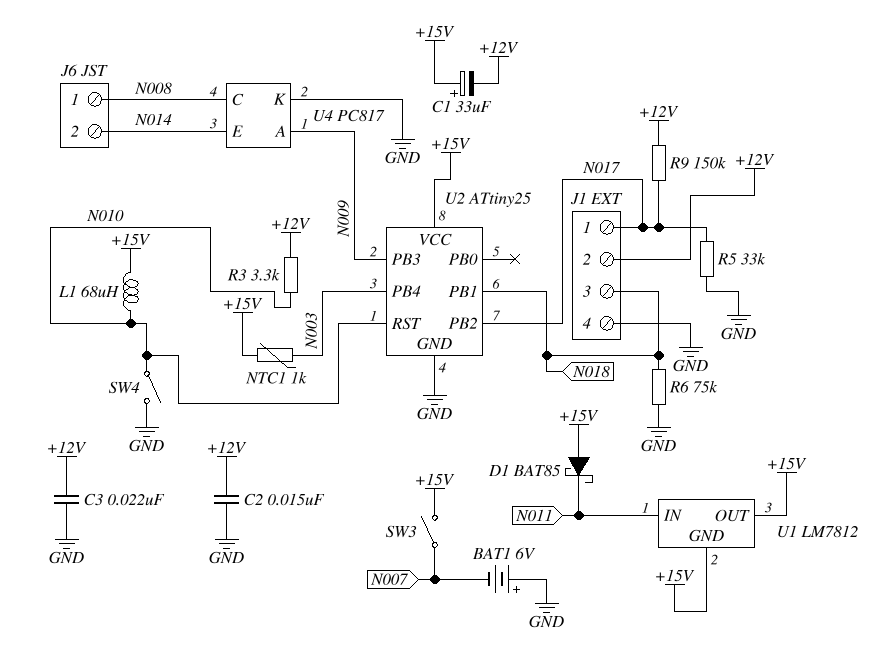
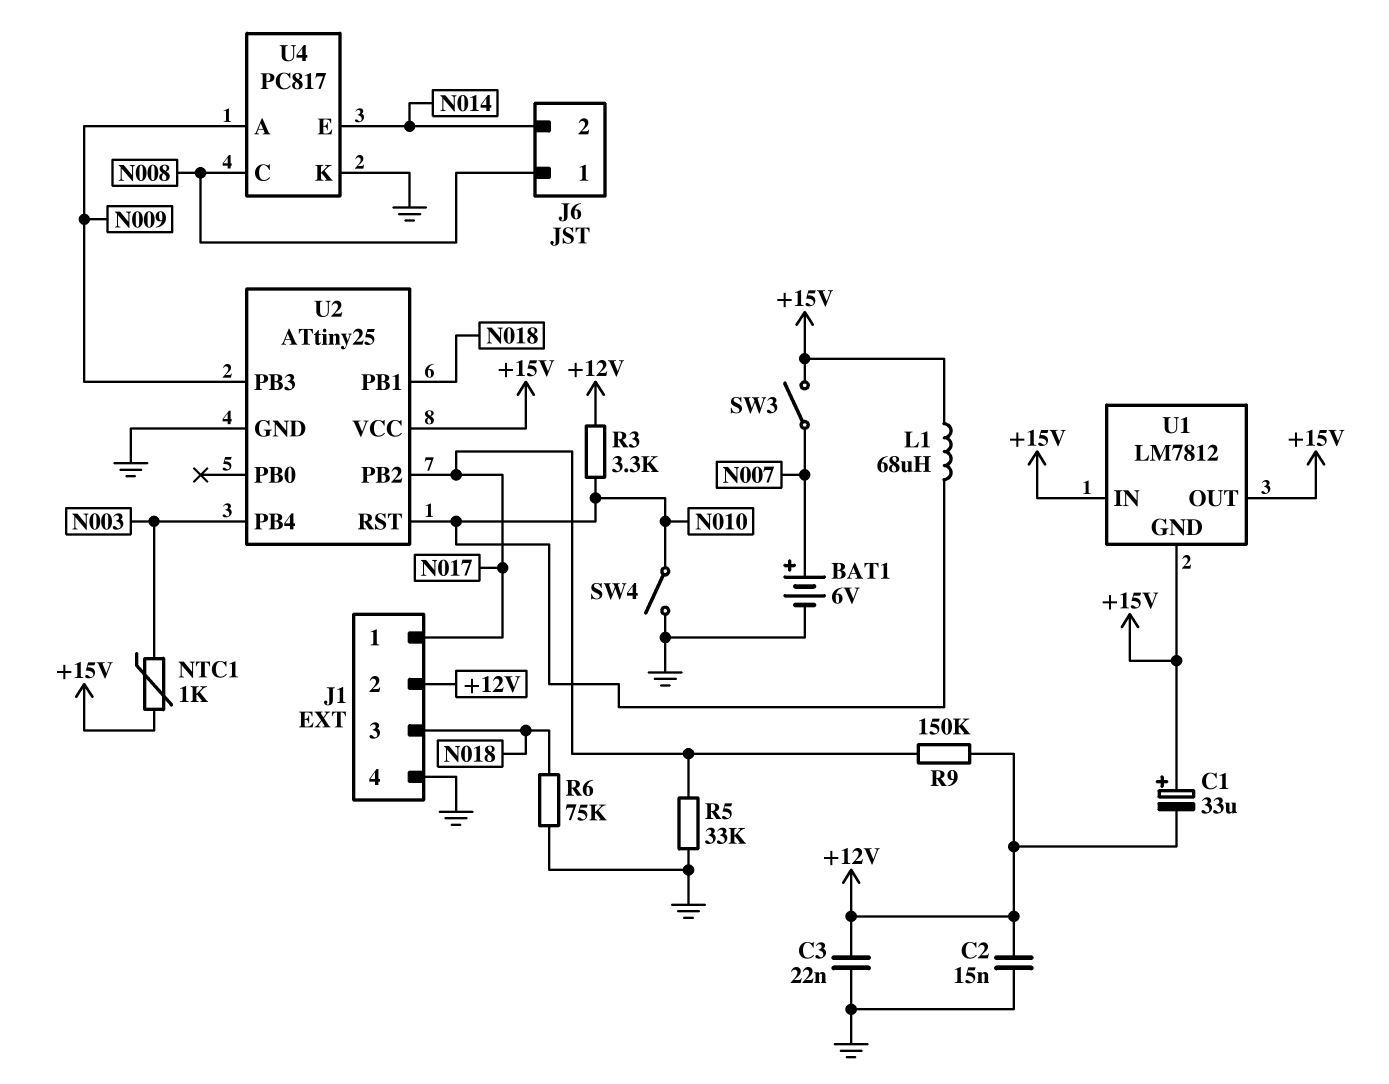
BAT1: 6V (plus GND, minus N007) -> 6V (plus N007, minus GND)
D1: schottky BAT85 (A +15V, K N011) -> none
U1 pin IN: N011 -> +15V

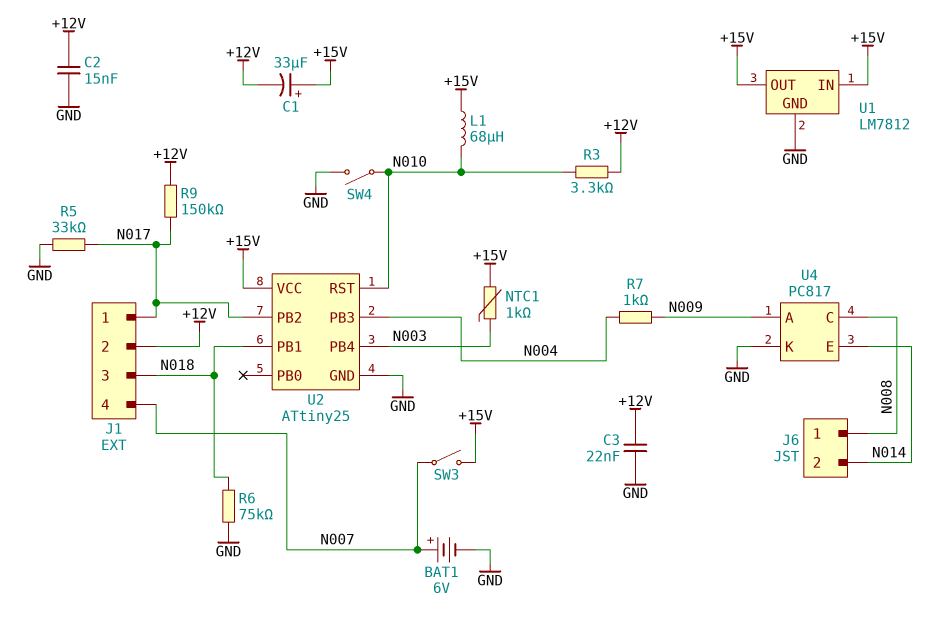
J1 pin 4: GND -> N007
R7: none -> 1k (N004, N009)
U1 pin GND: +15V -> GND
U2 pin PB3: N009 -> N004

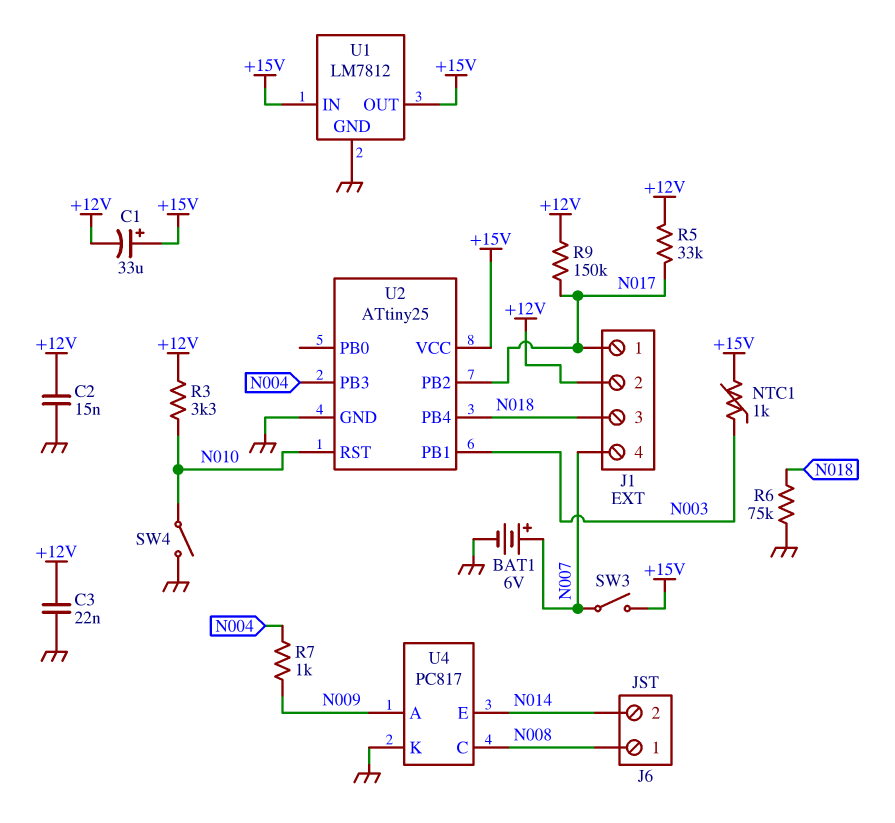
L1: 68uH (+15V, N010) -> none
R5: 33k (GND, N017) -> 33k (+12V, N017)
U2 pin PB1: N018 -> N003
U2 pin PB4: N003 -> N018

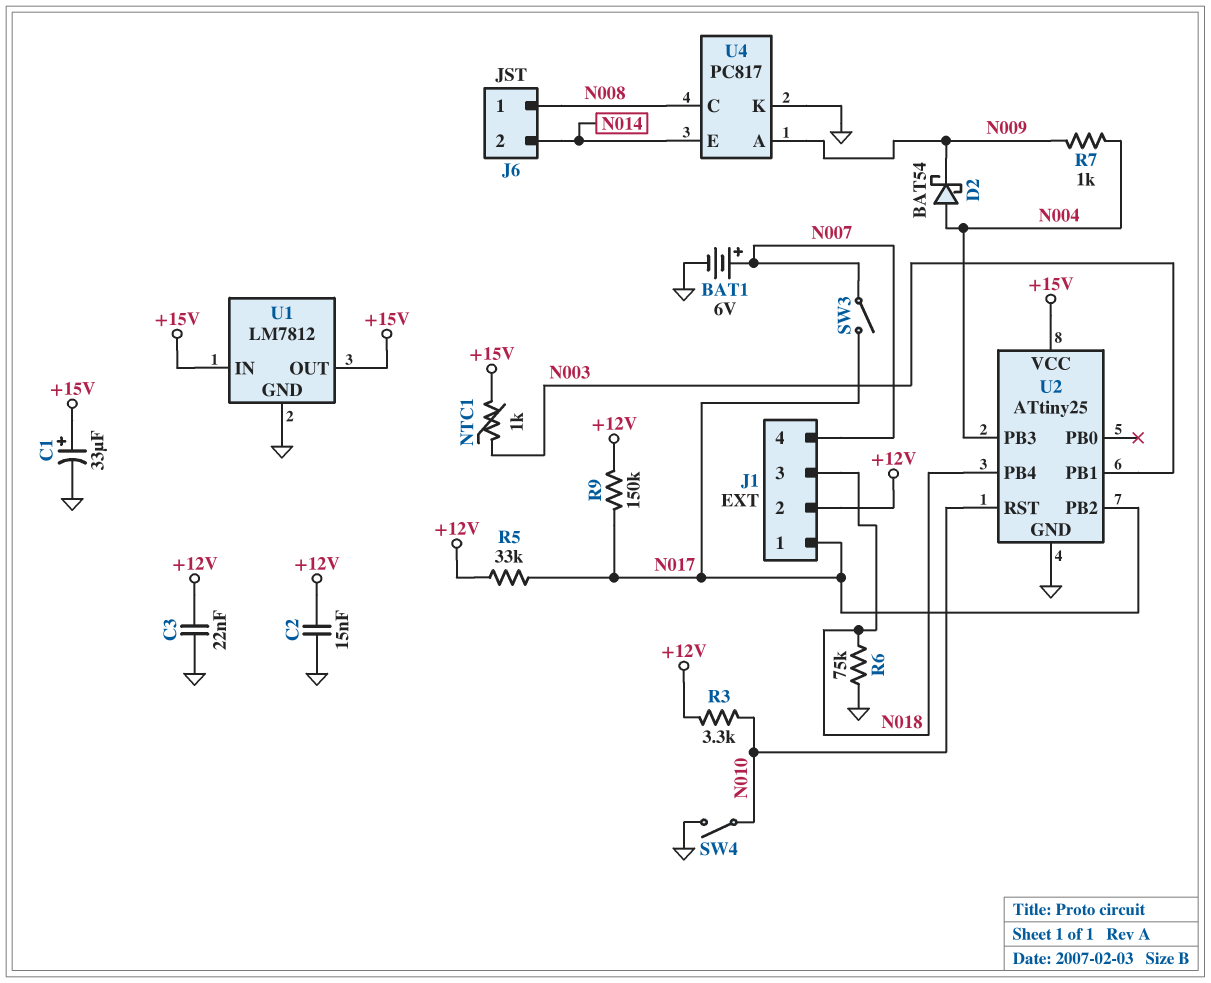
C1: 33uF (plus +15V, minus +12V) -> 33uF (plus +15V, minus GND)
D2: none -> schottky BAT54 (A N004, K N009)
SW3: switch (+15V, N007) -> switch (N007, N017)

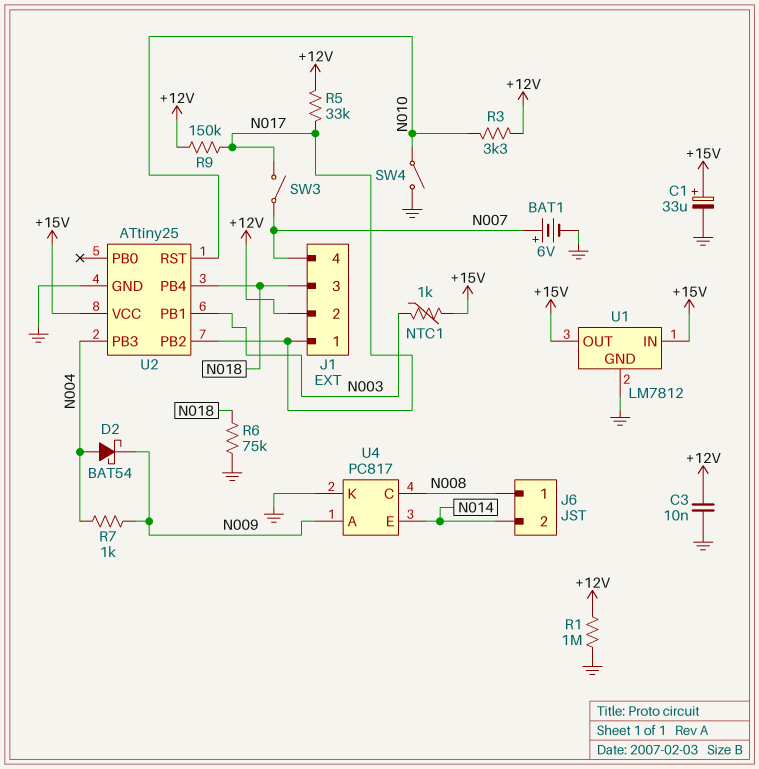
C2: 15nF (+12V, GND) -> none
C3: 22nF (+12V, GND) -> 10nF (+12V, GND)
R1: none -> 1M (+12V, GND)

